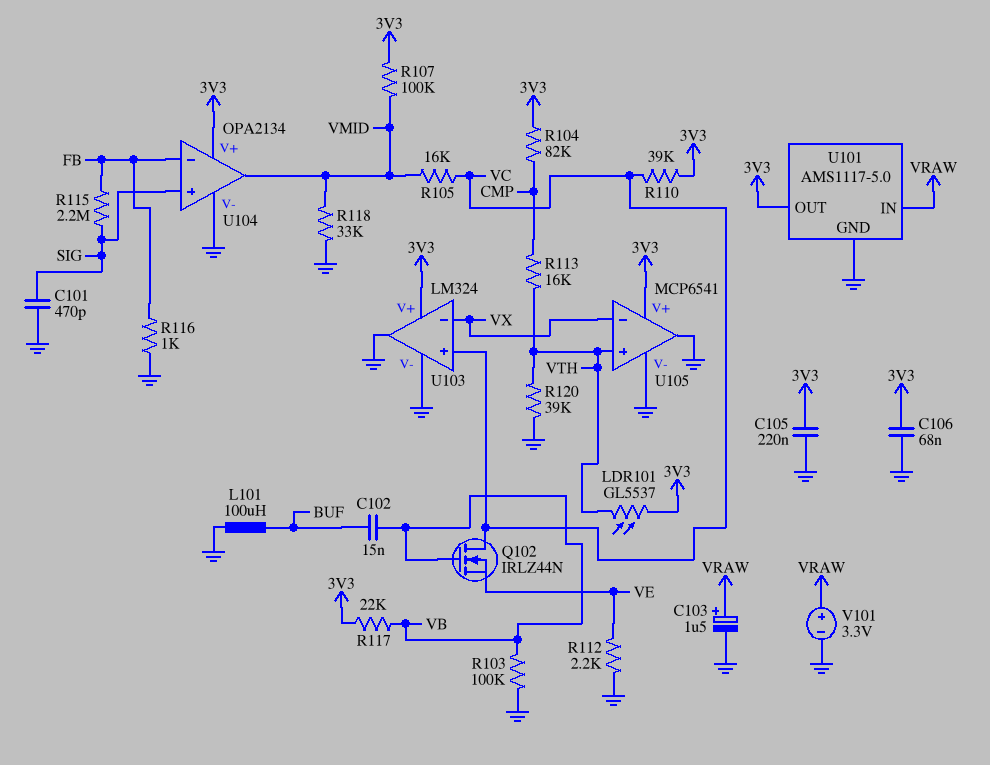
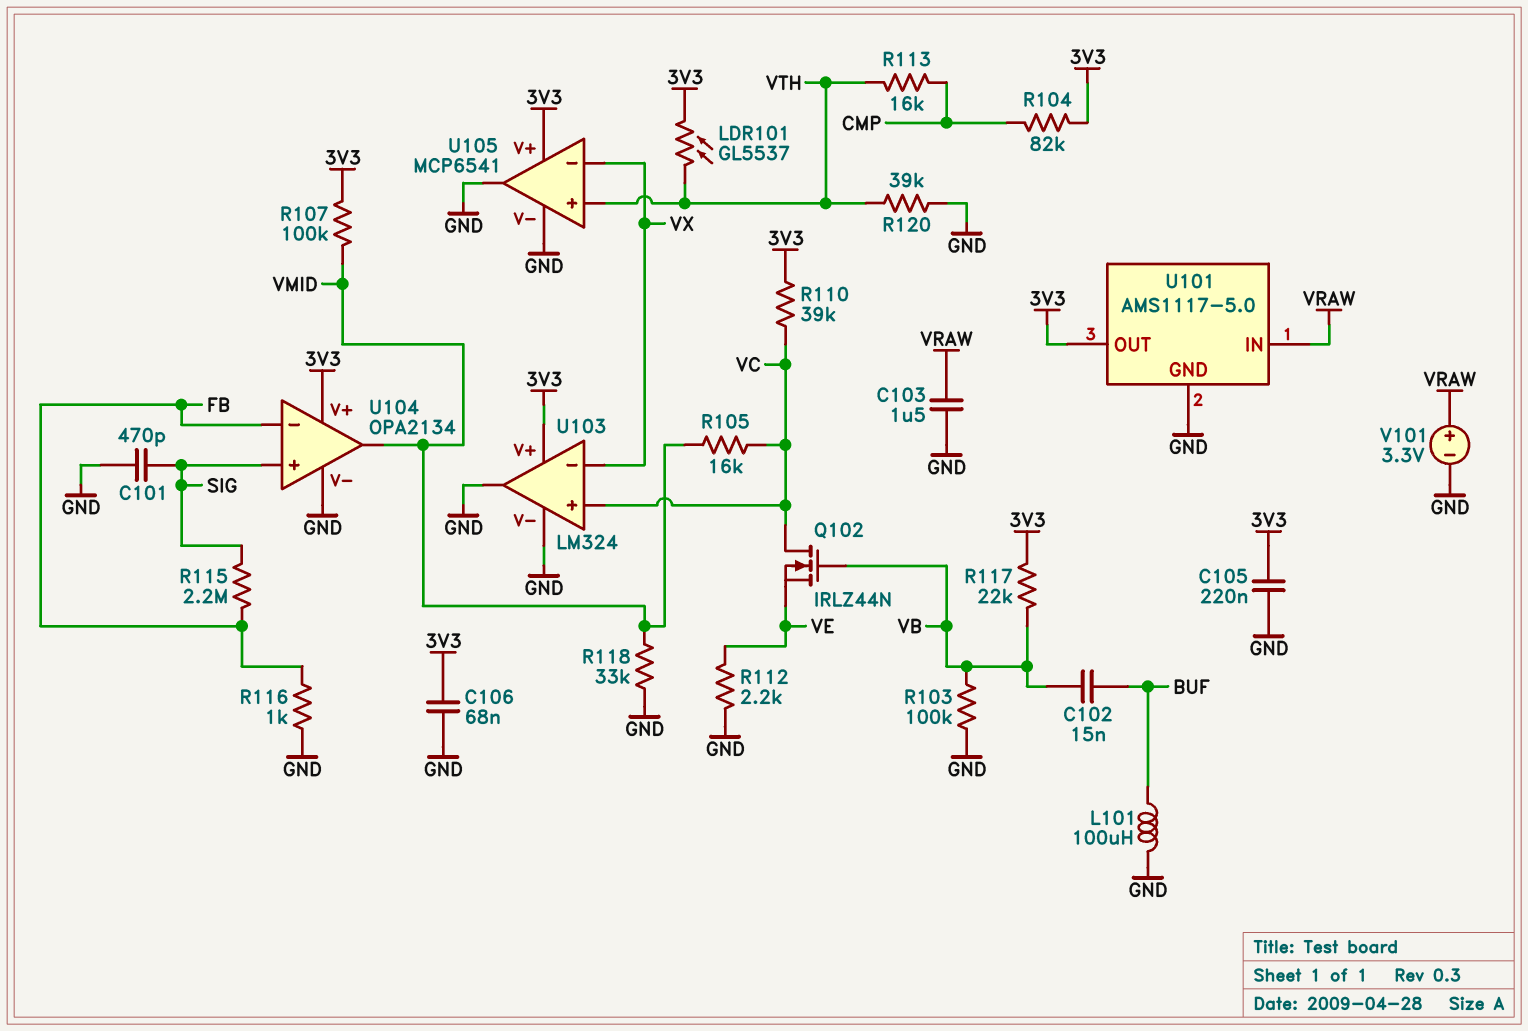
C103: 1.5uF (plus VRAW, minus GND) -> 1.5uF (GND, VRAW)

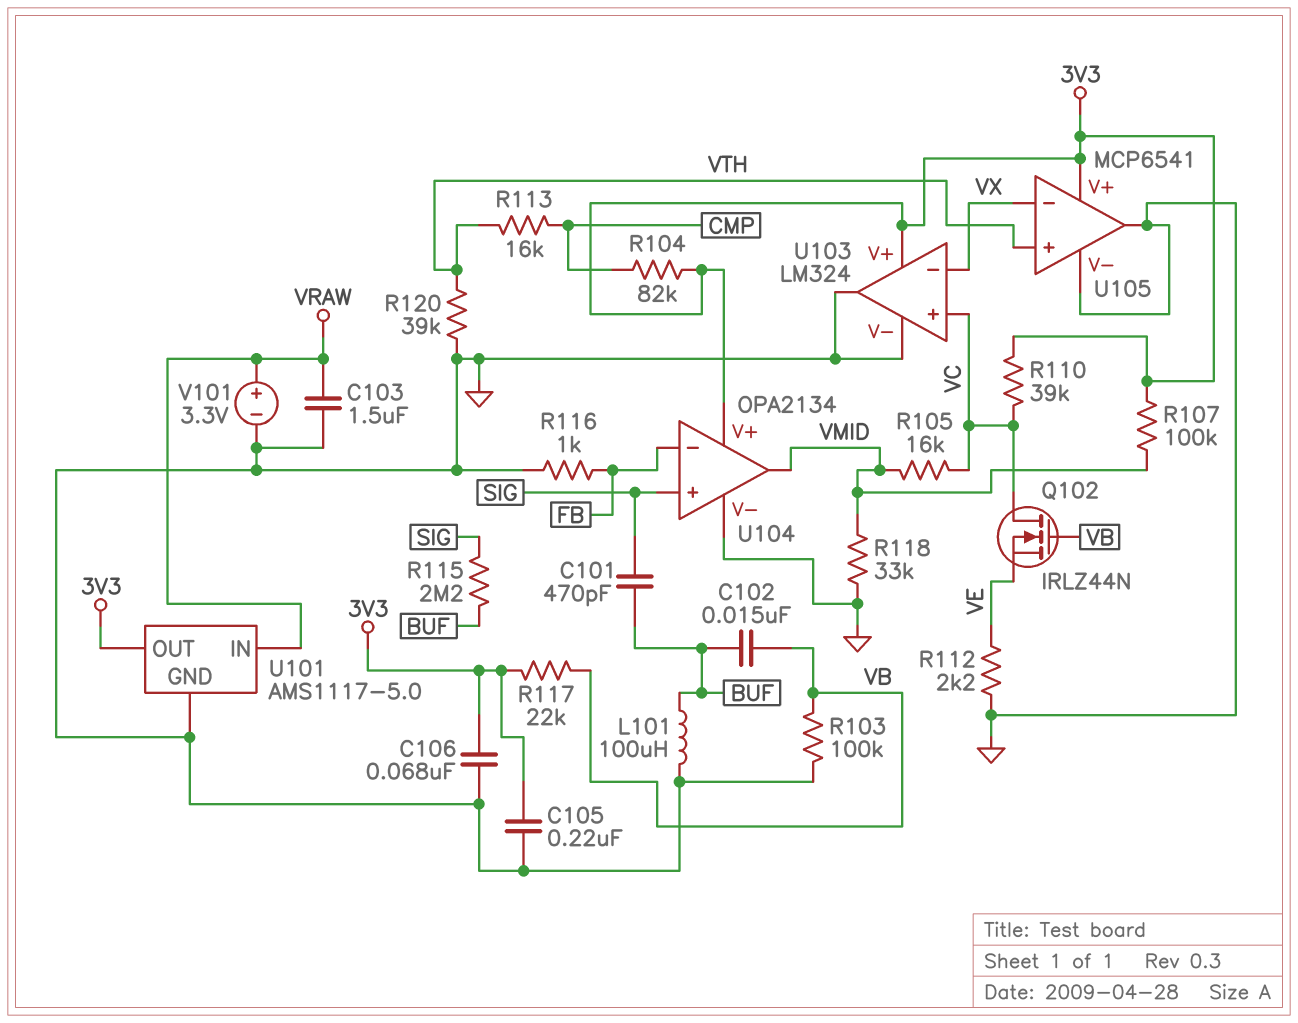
C101: 470pF (GND, SIG) -> 470pF (BUF, SIG)
LDR101: GL5537 (3V3, VTH) -> none
R115: 2.2M (FB, SIG) -> 2.2M (BUF, SIG)

